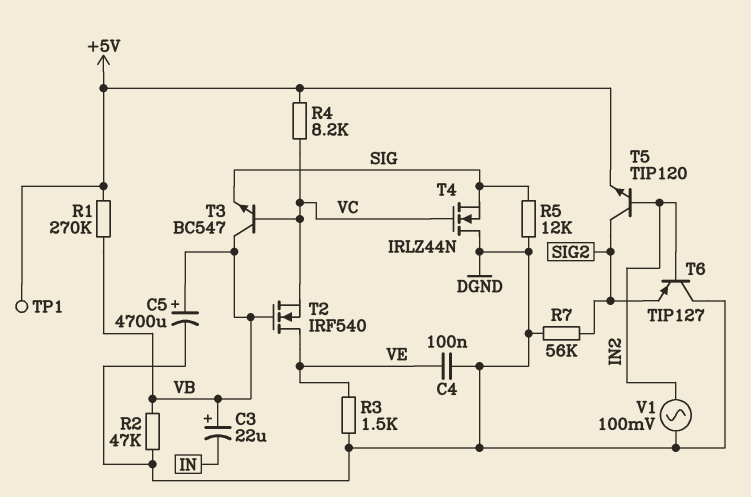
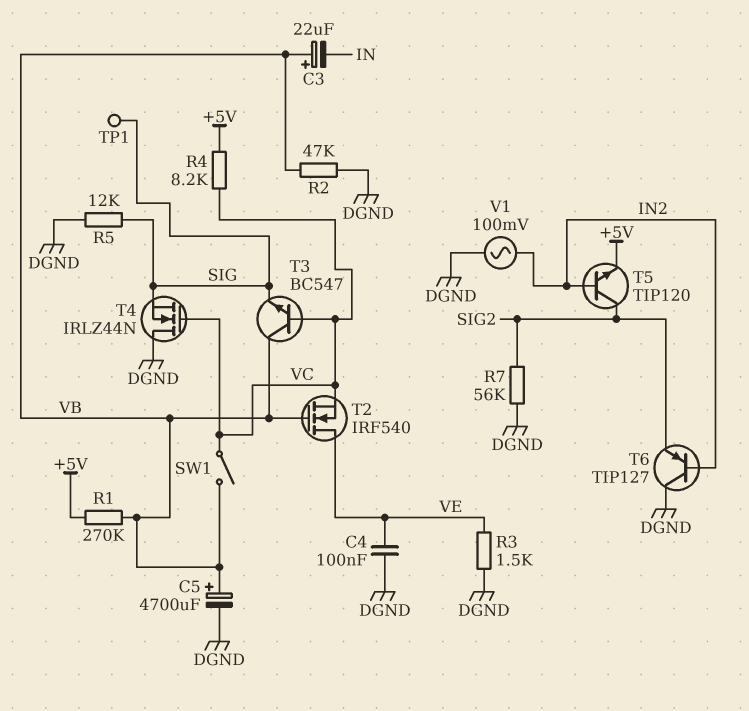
SW1: none -> switch (VB, VC)
TP1: test point (+5V) -> test point (SIG)

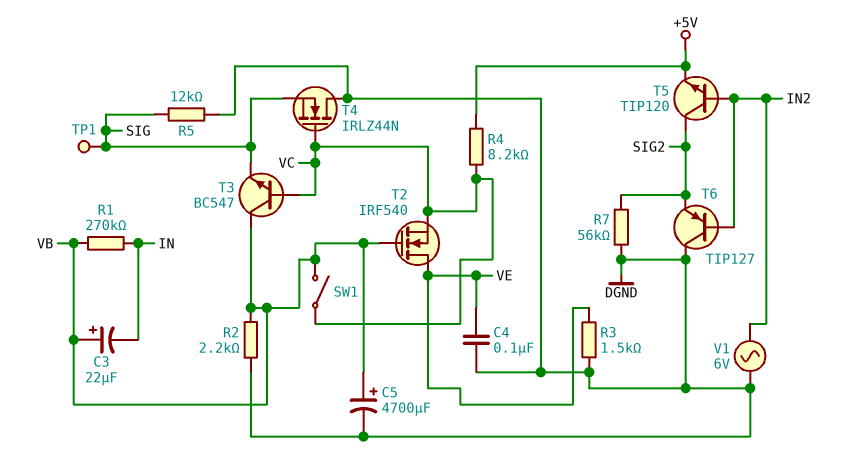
R1: 270k (+5V, VB) -> 270k (IN, VB)
R2: 47k (DGND, VB) -> 2.2k (DGND, VB)
V1: AC 100mV (DGND, IN2) -> AC 6V (DGND, IN2)

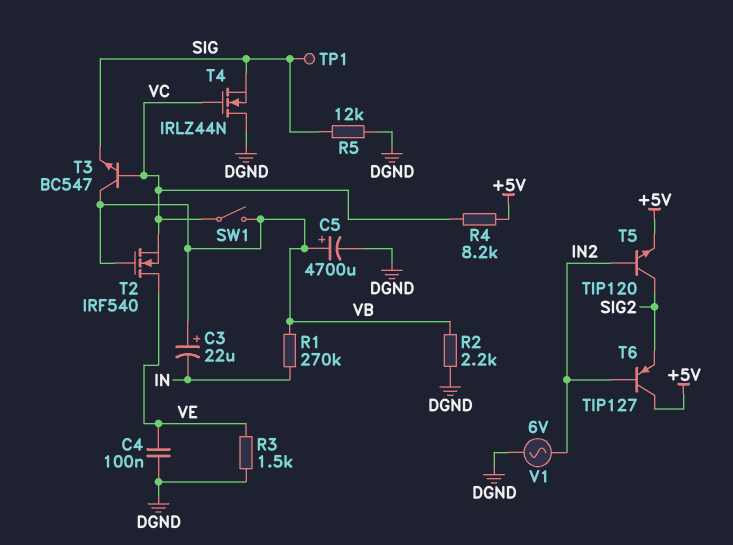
R7: 56k (DGND, SIG2) -> none
T6: PNP TIP127 (B IN2, C DGND, E SIG2) -> PNP TIP127 (B IN2, C +5V, E SIG2)

